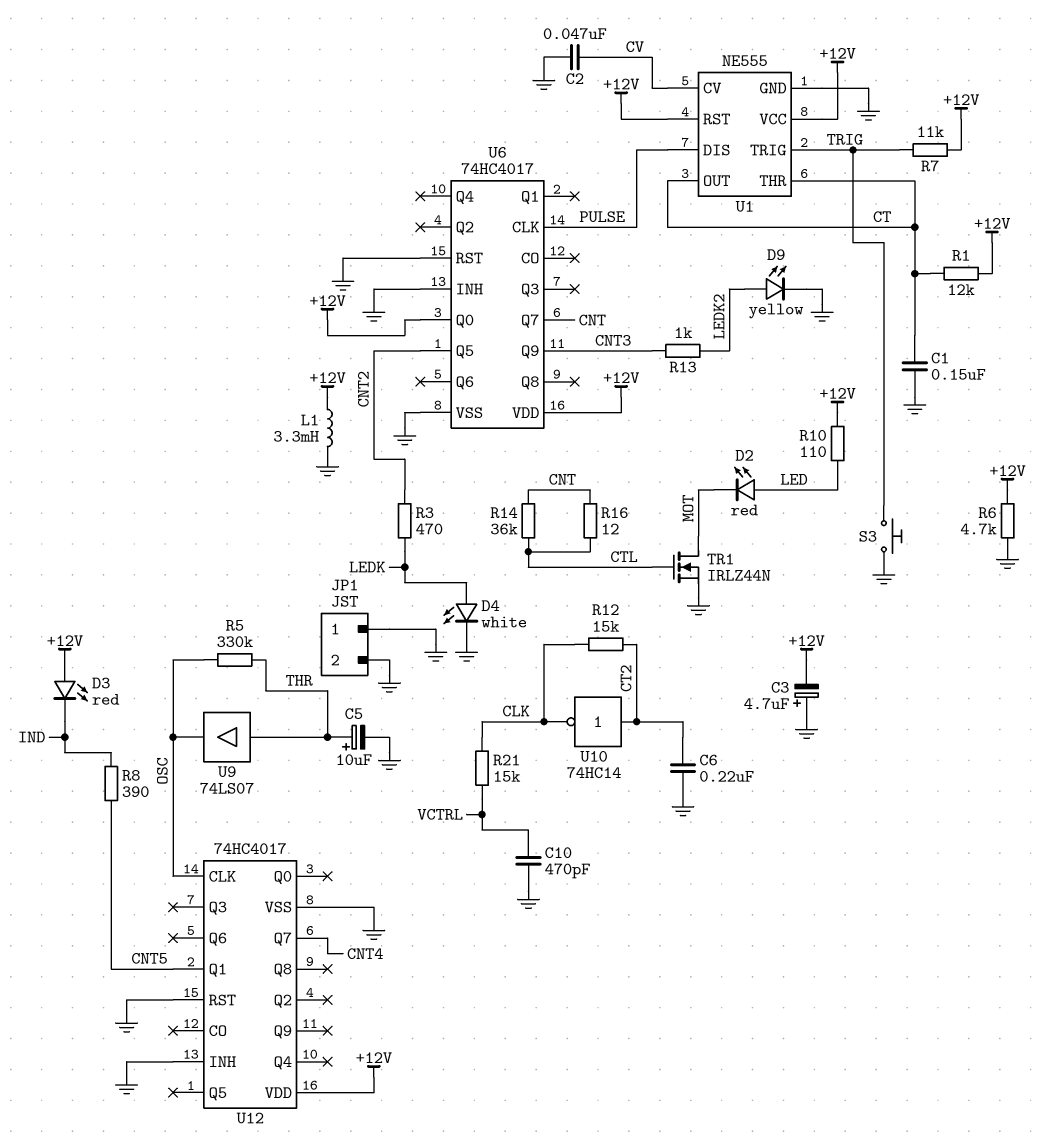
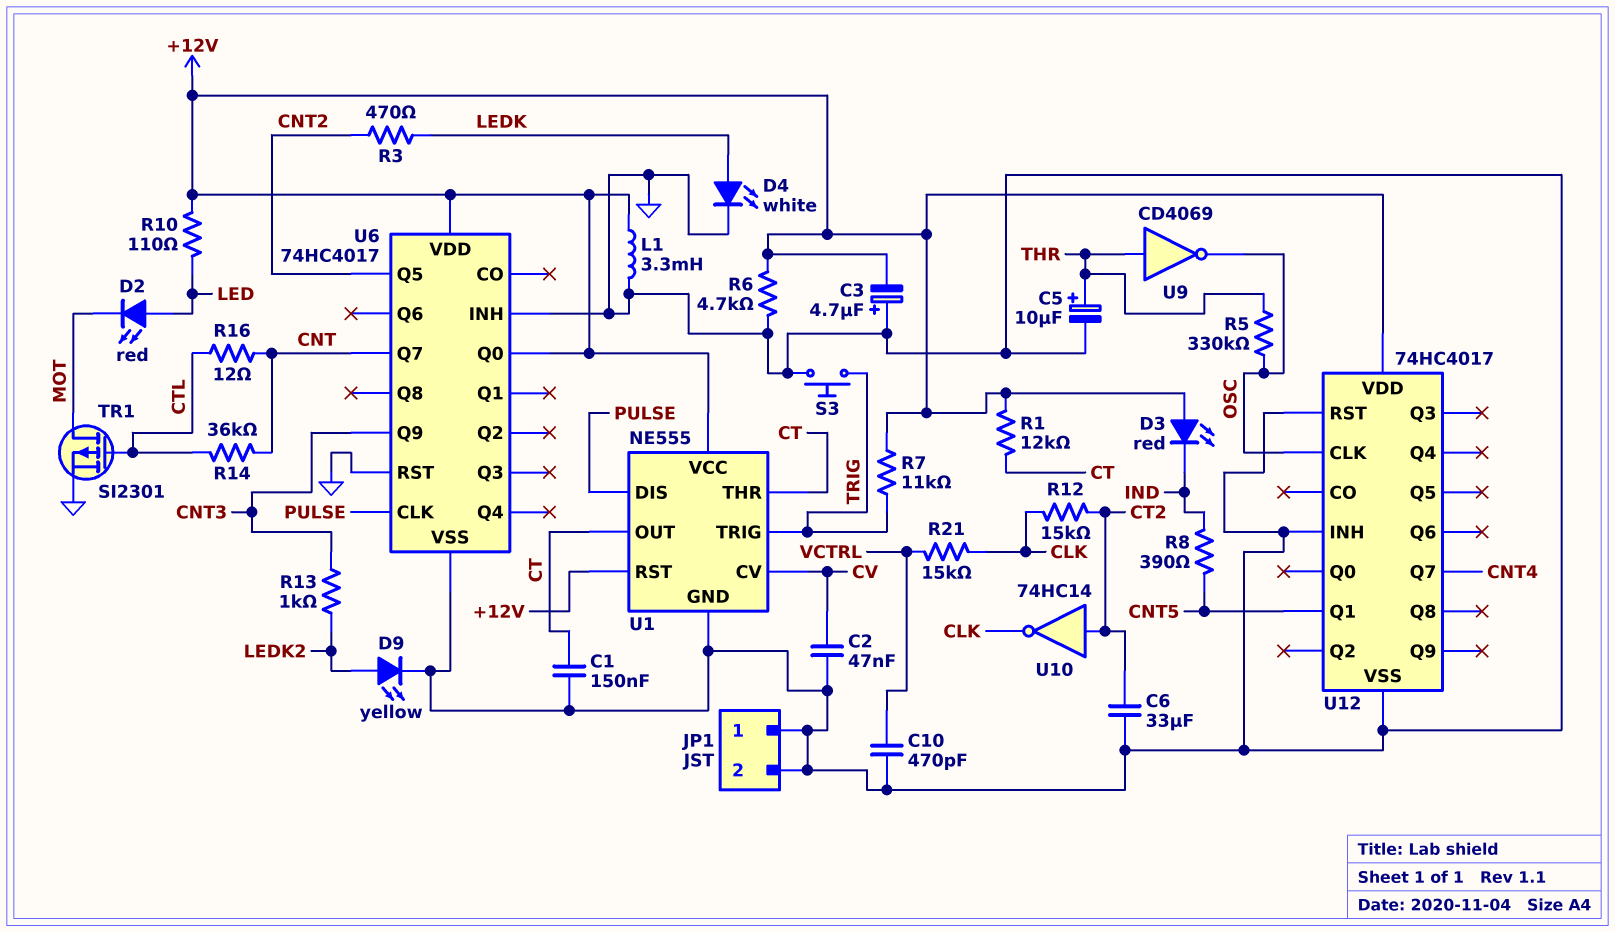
C6: 220nF (CT2, GND) -> 33uF (CT2, GND)
TR1: NMOS IRLZ44N (G CTL, D MOT, S GND) -> PMOS SI2301 (G CTL, D MOT, S GND)
U9: buffer 74LS07 (in THR, out OSC) -> NOT CD4069 (in THR, out OSC)

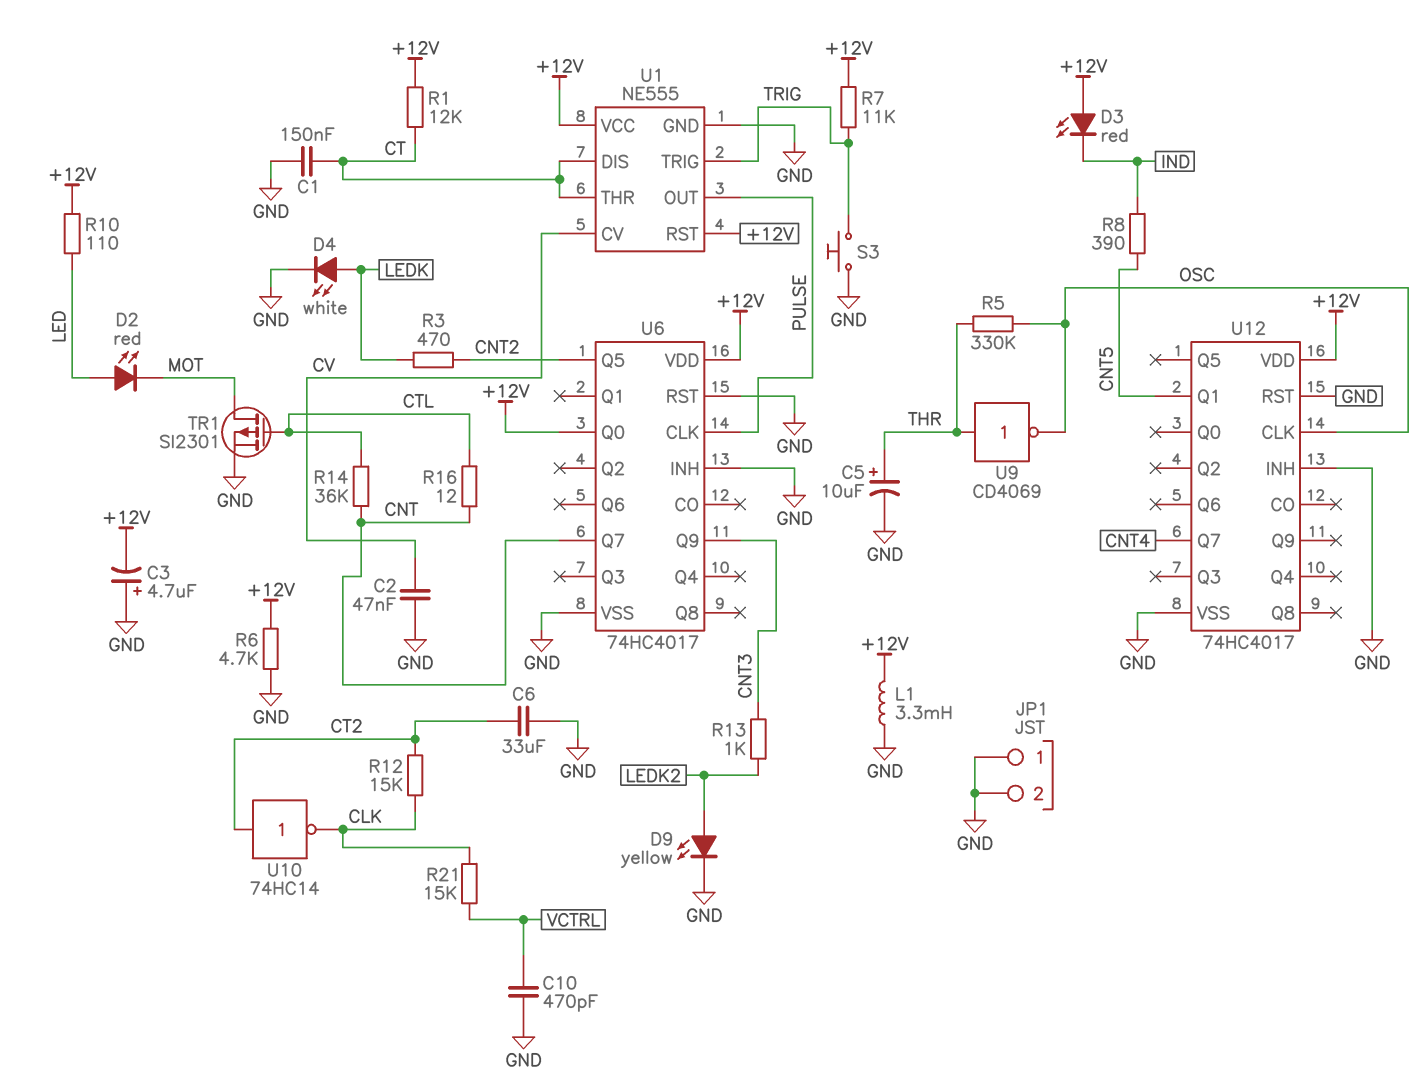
U1 pin DIS: PULSE -> CT
U1 pin OUT: CT -> PULSE

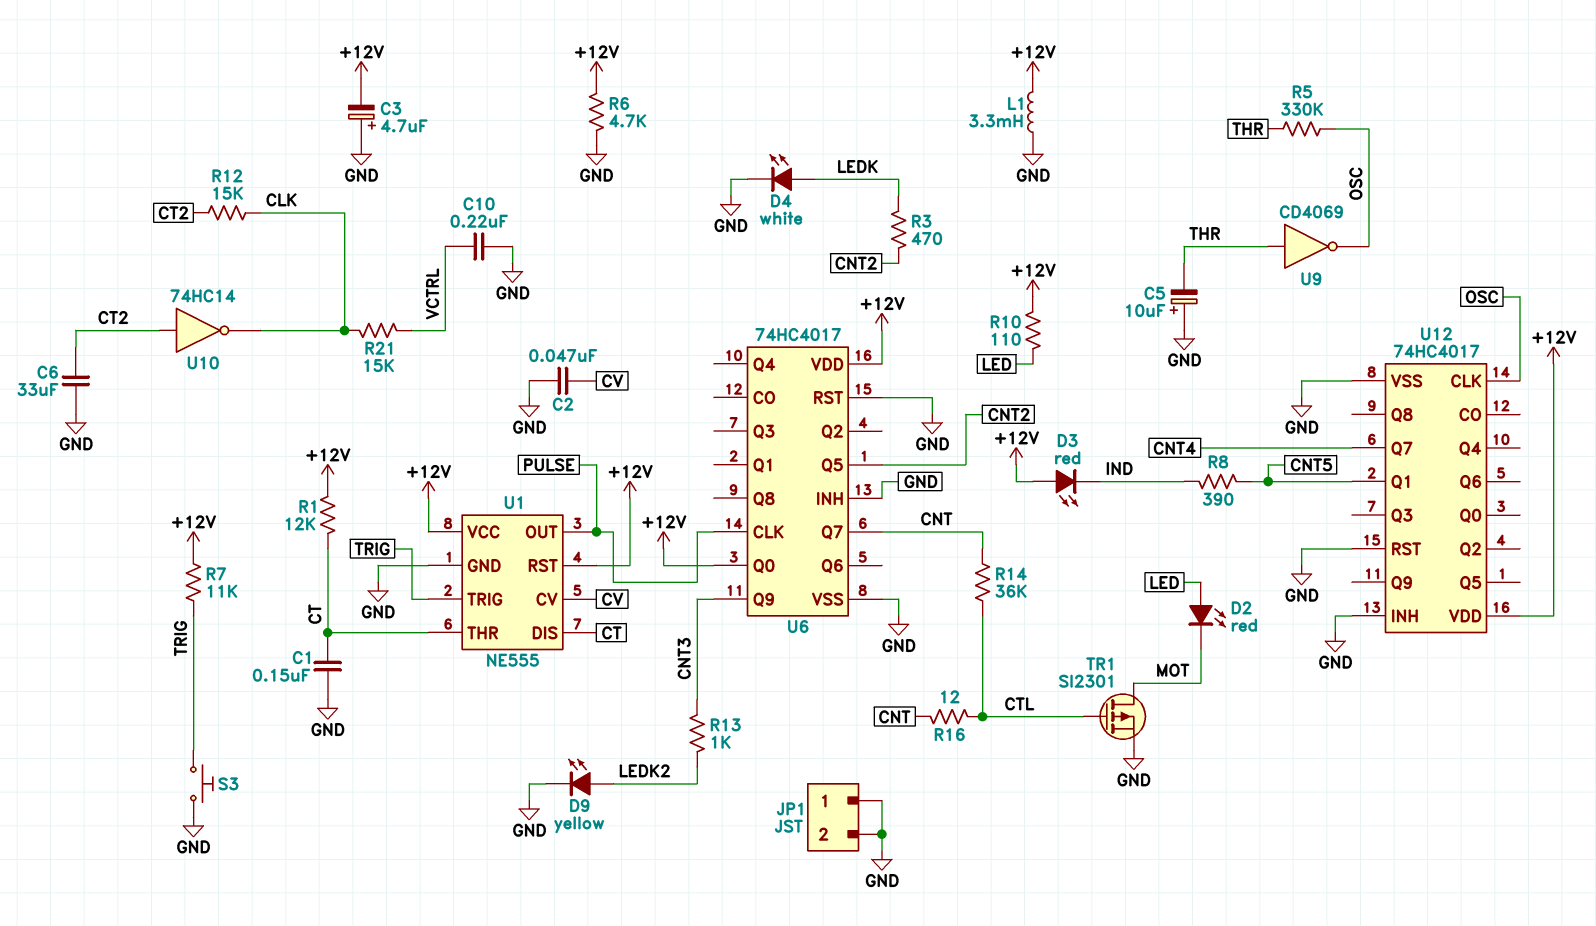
C5: 10uF (plus THR, minus GND) -> 10uF (plus GND, minus THR)
C10: 470pF (GND, VCTRL) -> 220nF (GND, VCTRL)

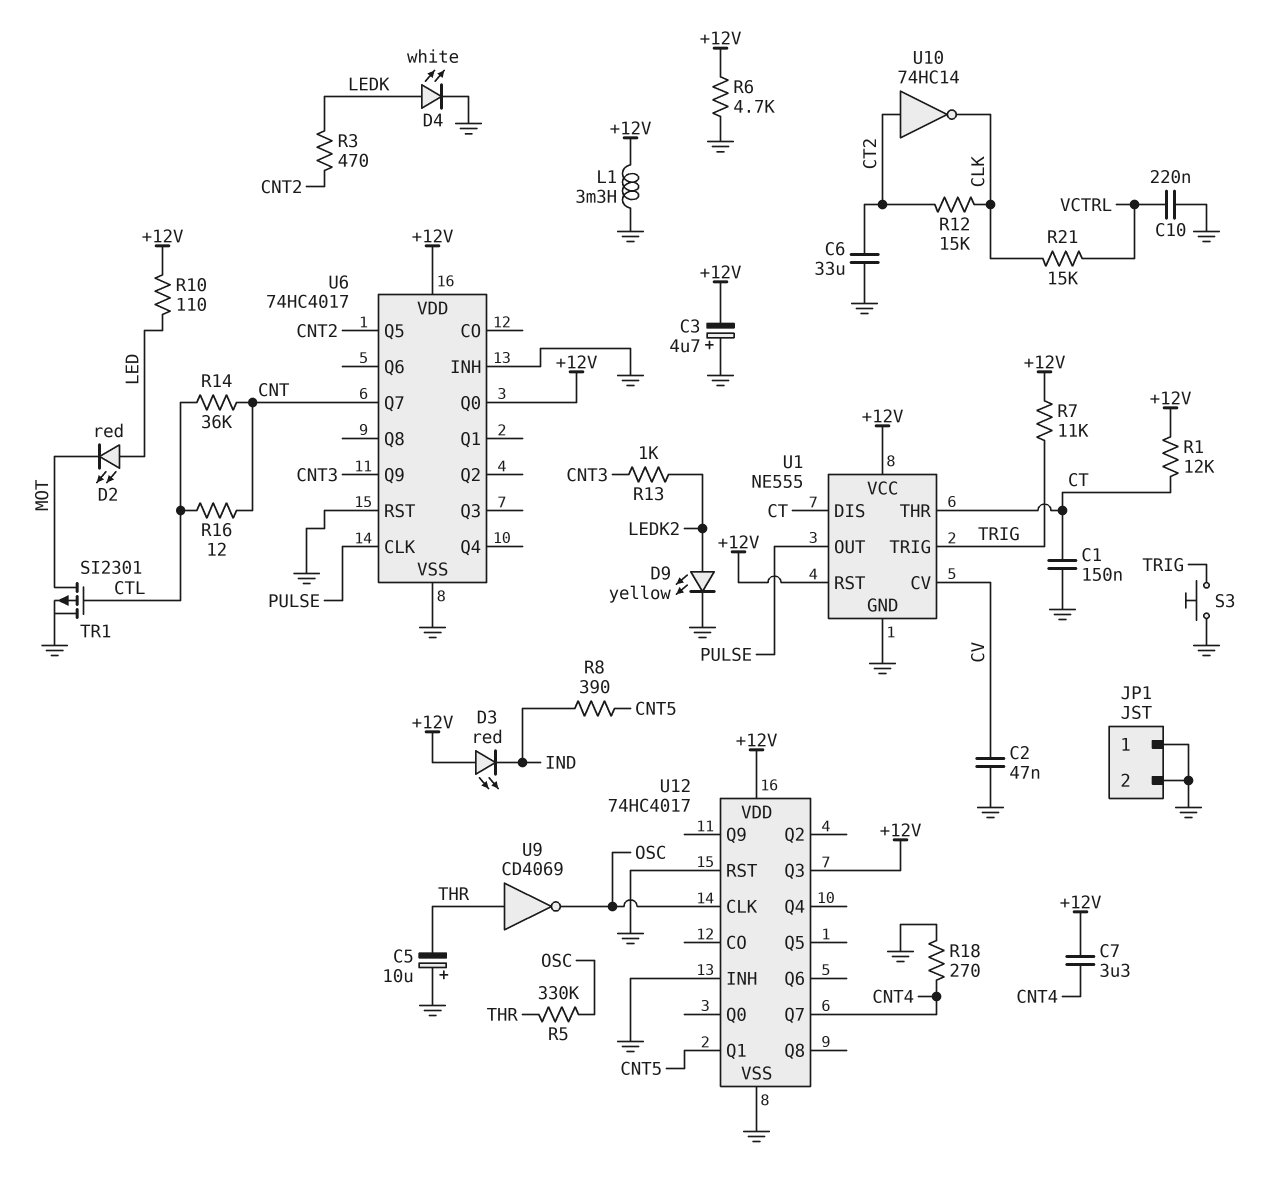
C7: none -> 3.3uF (+12V, CNT4)
R18: none -> 270 (CNT4, GND)
U12 pin Q3: none -> +12V

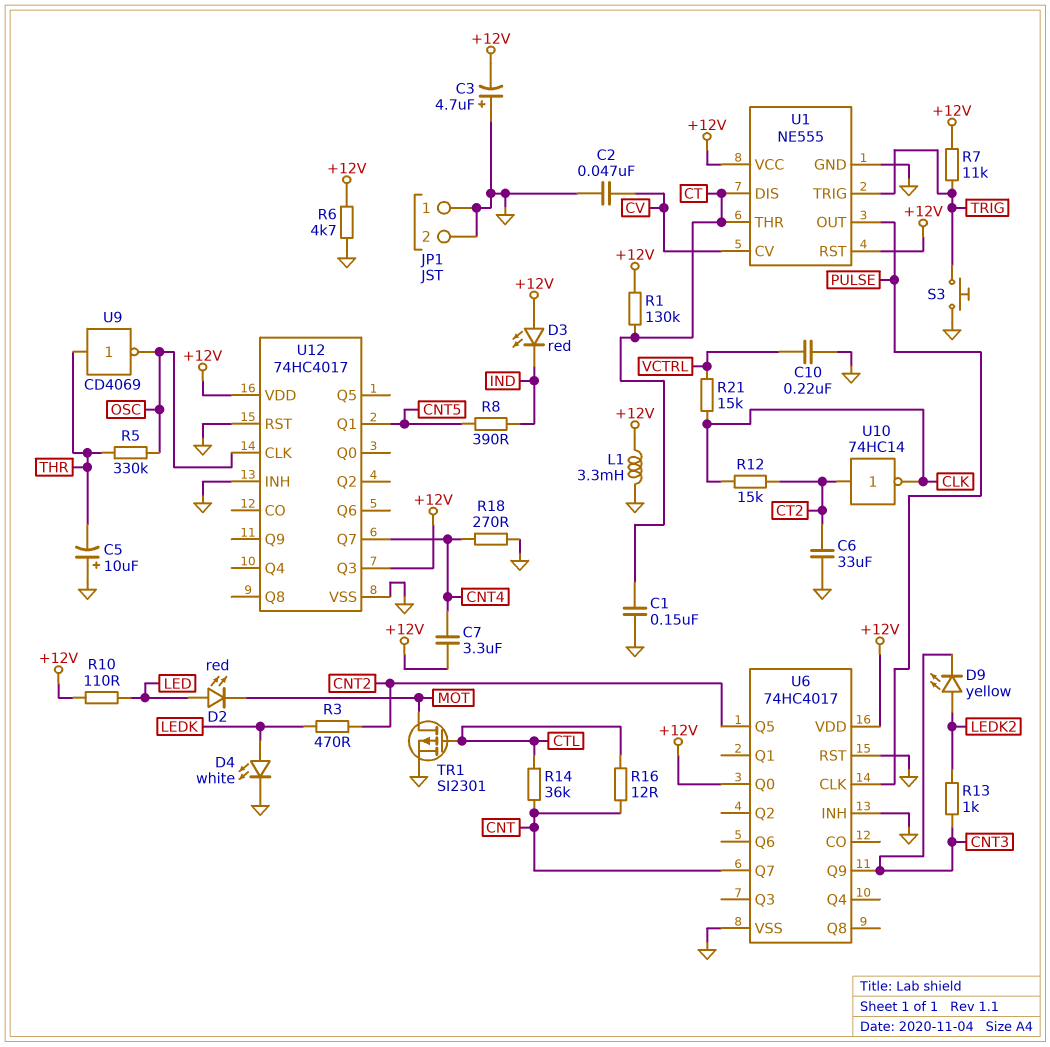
D9: LED yellow (A LEDK2, K GND) -> LED yellow (A LEDK2, K CNT3)
R1: 12k (+12V, CT) -> 130k (+12V, CT)

